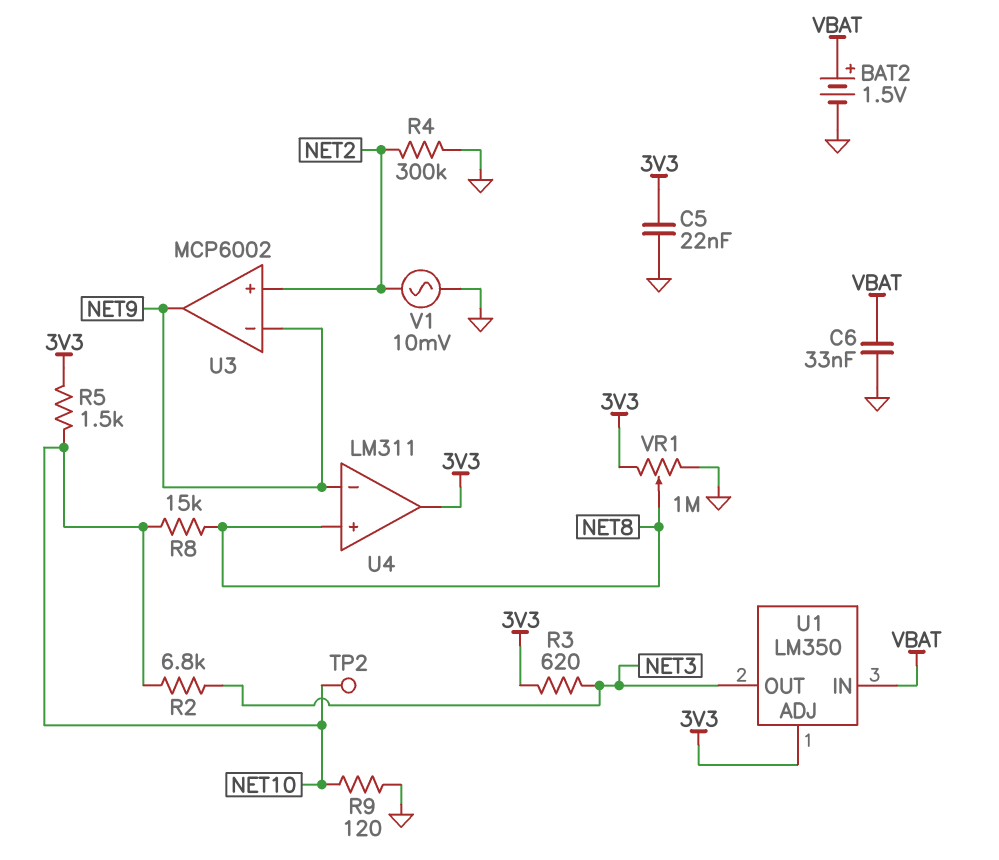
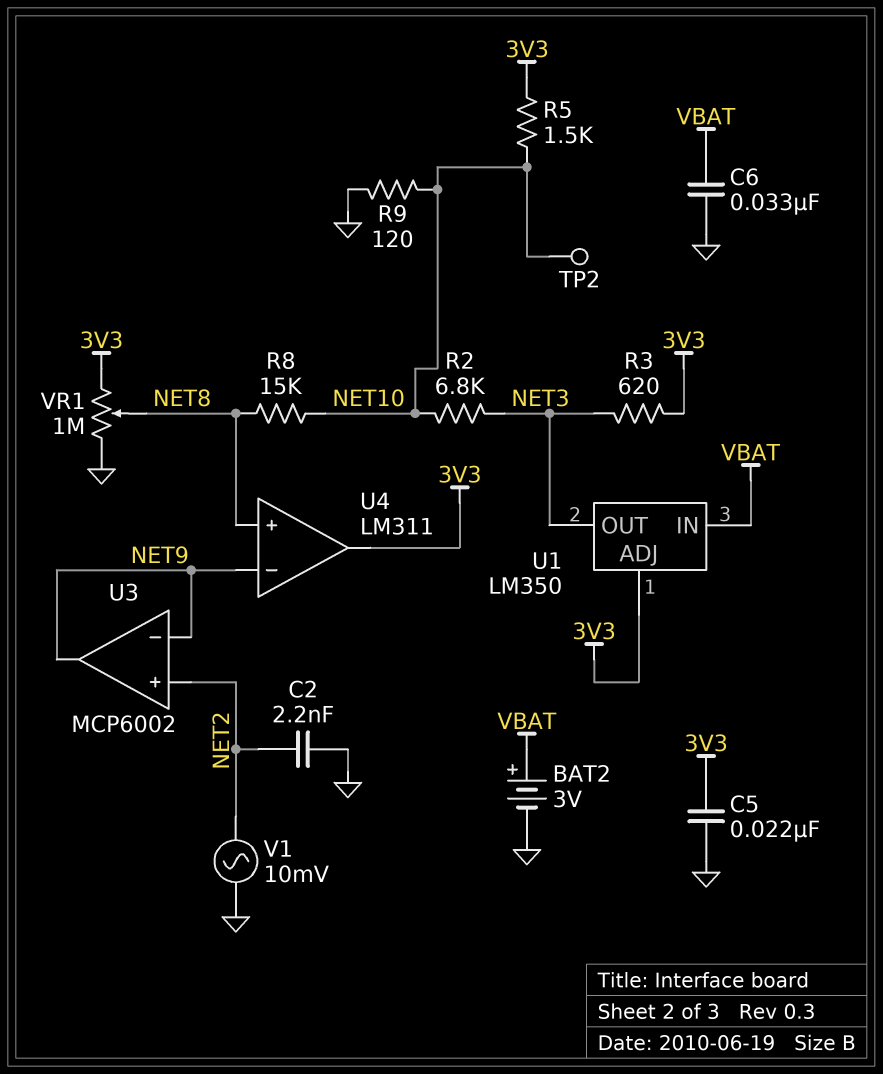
BAT2: 1.5V (plus VBAT, minus GND) -> 3V (plus VBAT, minus GND)
C2: none -> 2.2nF (GND, NET2)
R4: 300k (GND, NET2) -> none

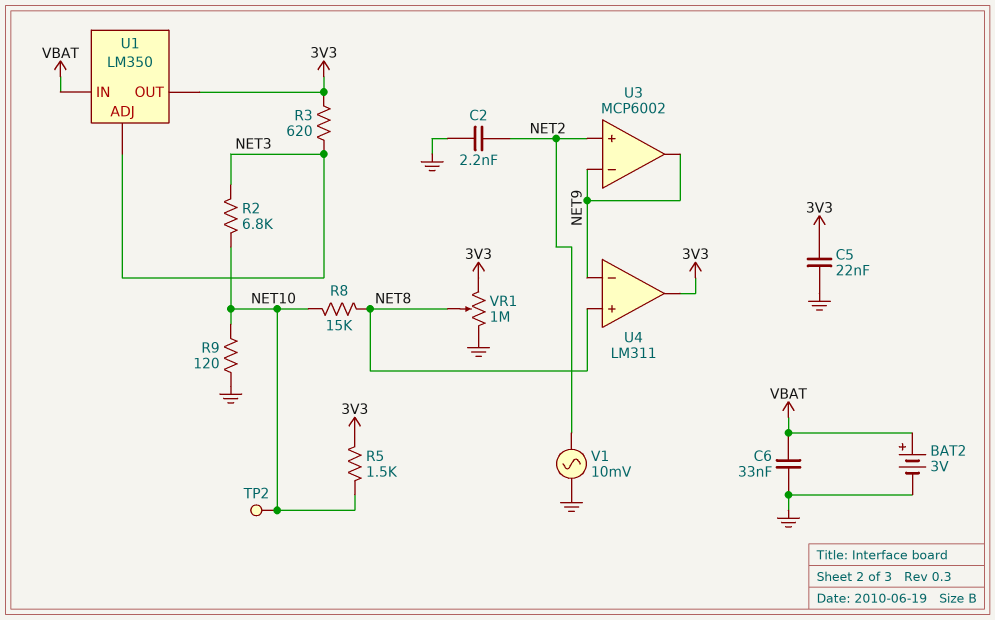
U1 pin ADJ: 3V3 -> NET3
U1 pin OUT: NET3 -> 3V3

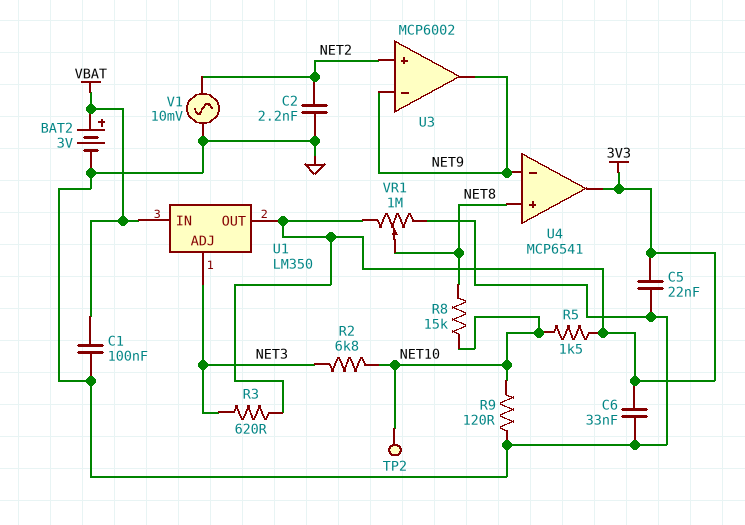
C1: none -> 100nF (GND, VBAT)
C6: 33nF (GND, VBAT) -> 33nF (3V3, GND)
U4: LM311 -> MCP6541

